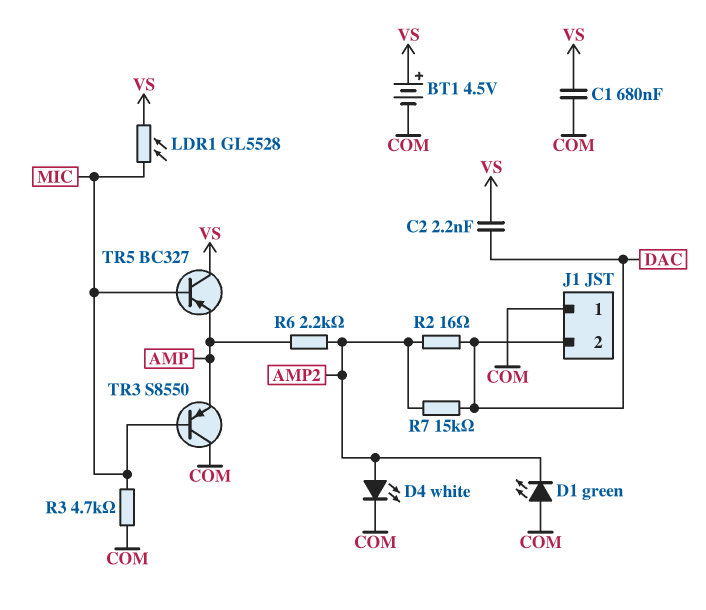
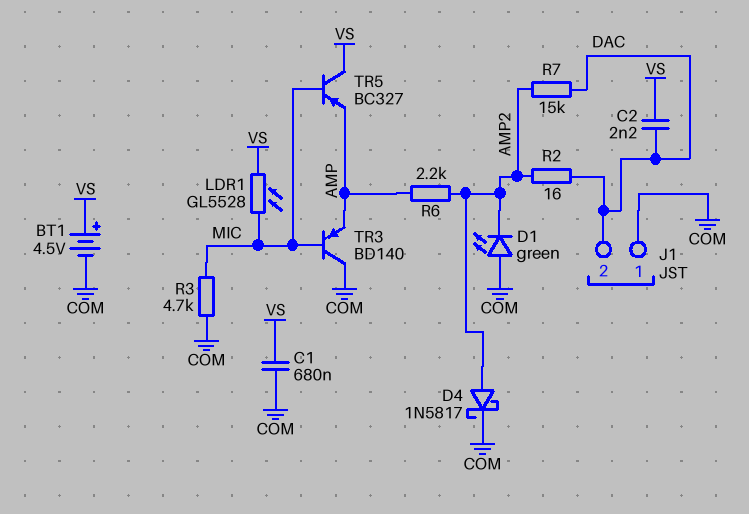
D4: LED white (A AMP2, K COM) -> schottky 1N5817 (A AMP2, K COM)
TR3: PNP S8550 (B MIC, C COM, E AMP) -> PNP BD140 (B MIC, C COM, E AMP)

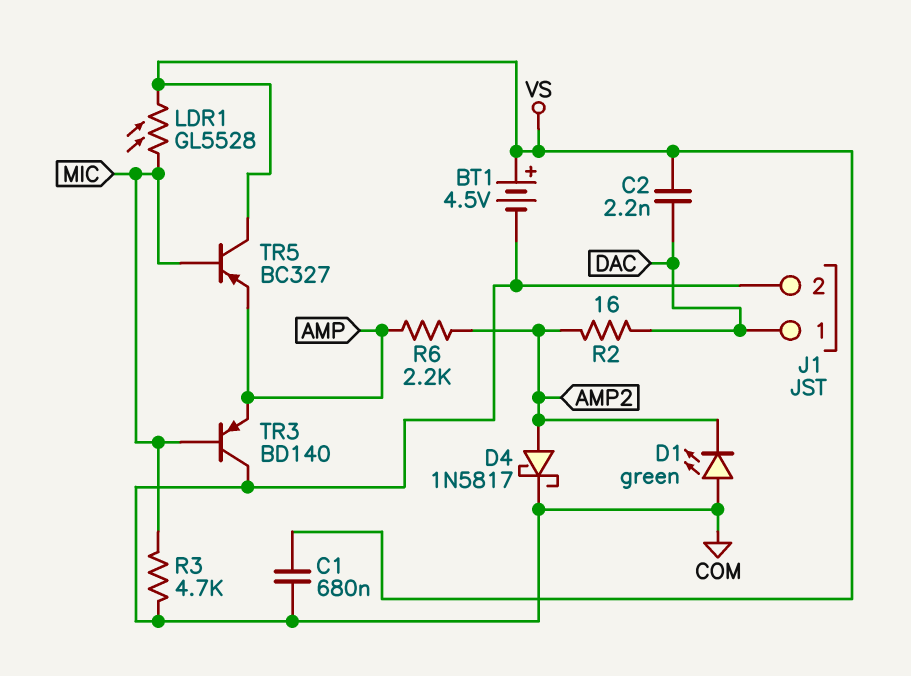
J1 pin 1: COM -> DAC
J1 pin 2: DAC -> COM
R7: 15k (AMP2, DAC) -> none

